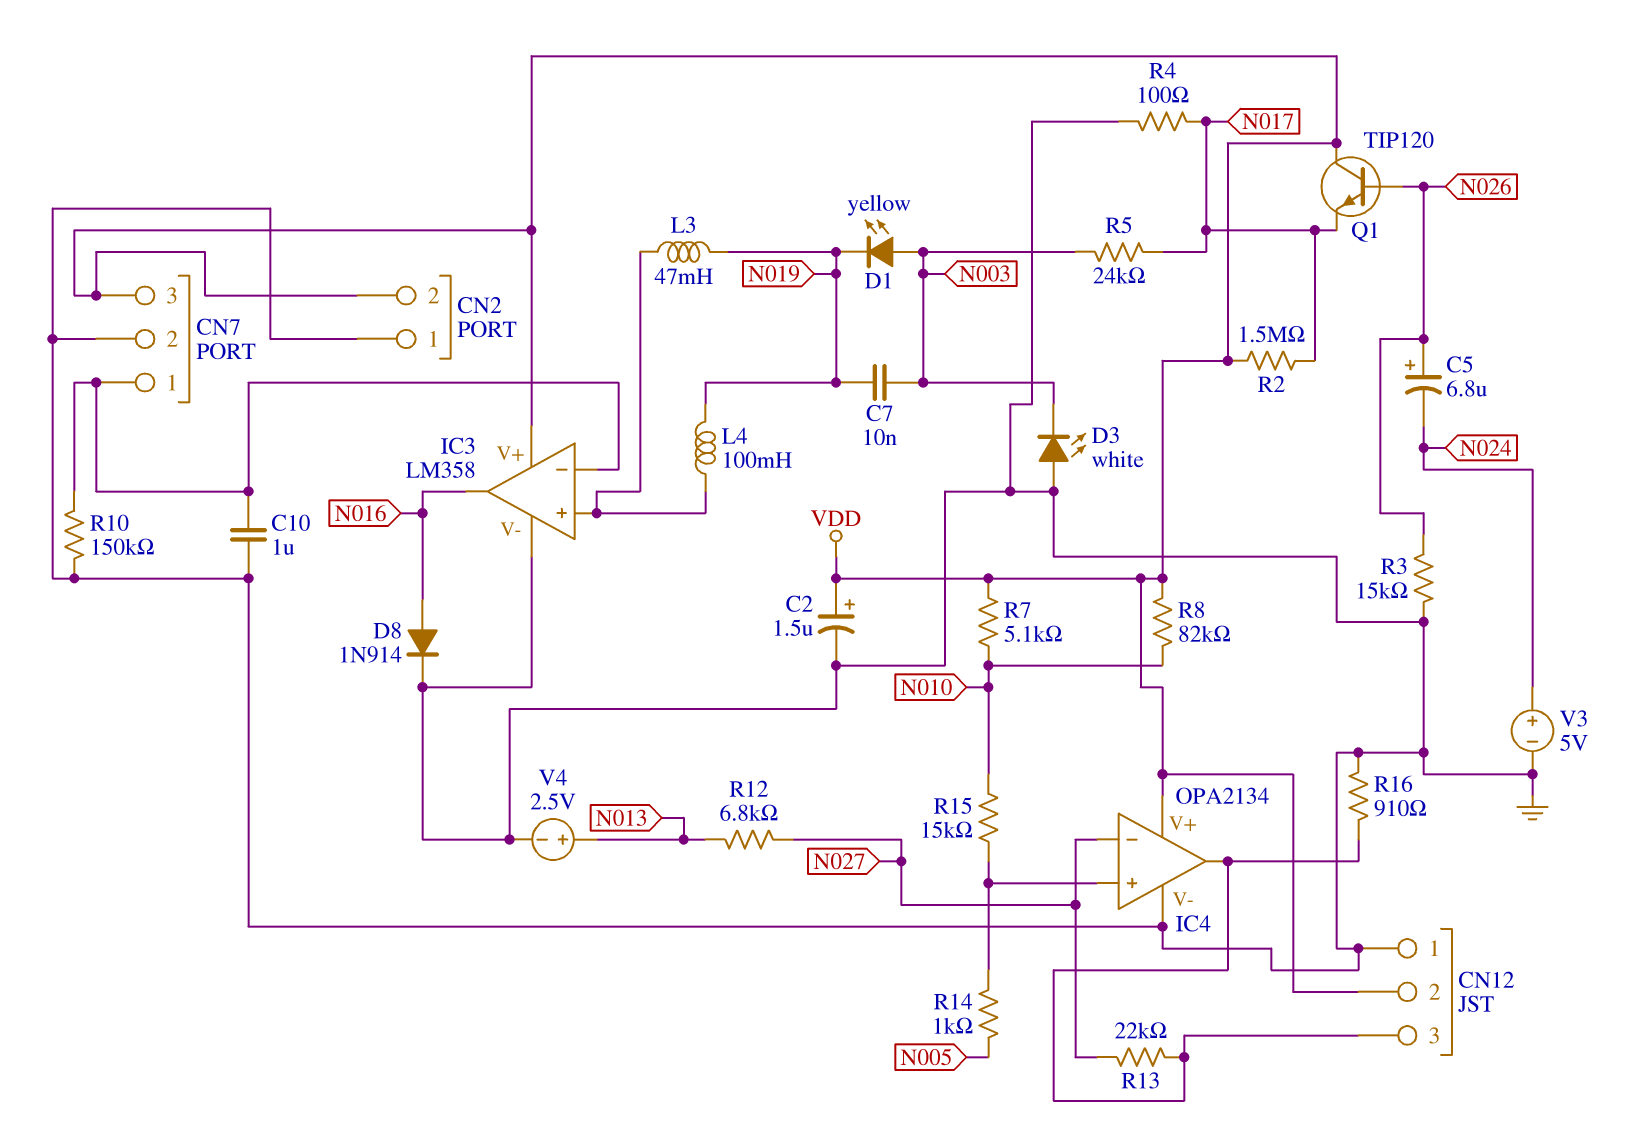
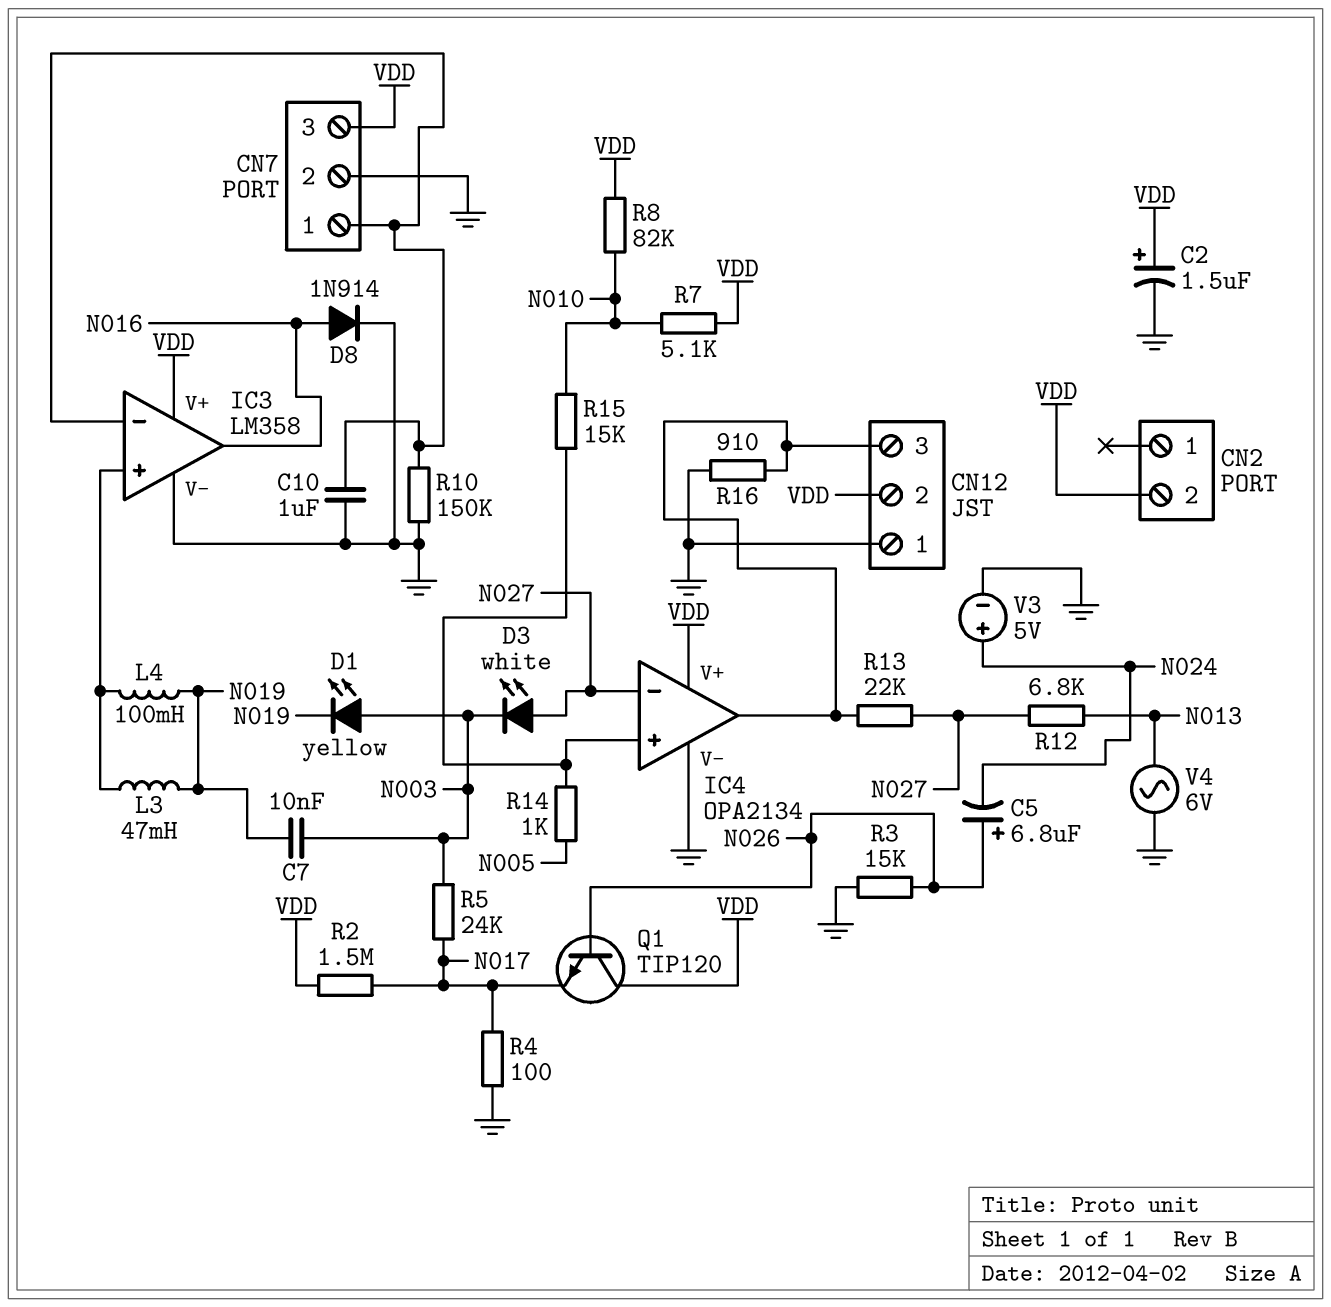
CN2 pin 1: GND -> none
D3: LED white (A GND, K N003) -> LED white (A N027, K N003)
V4: 2.5V (plus N013, minus GND) -> AC 6V (GND, N013)

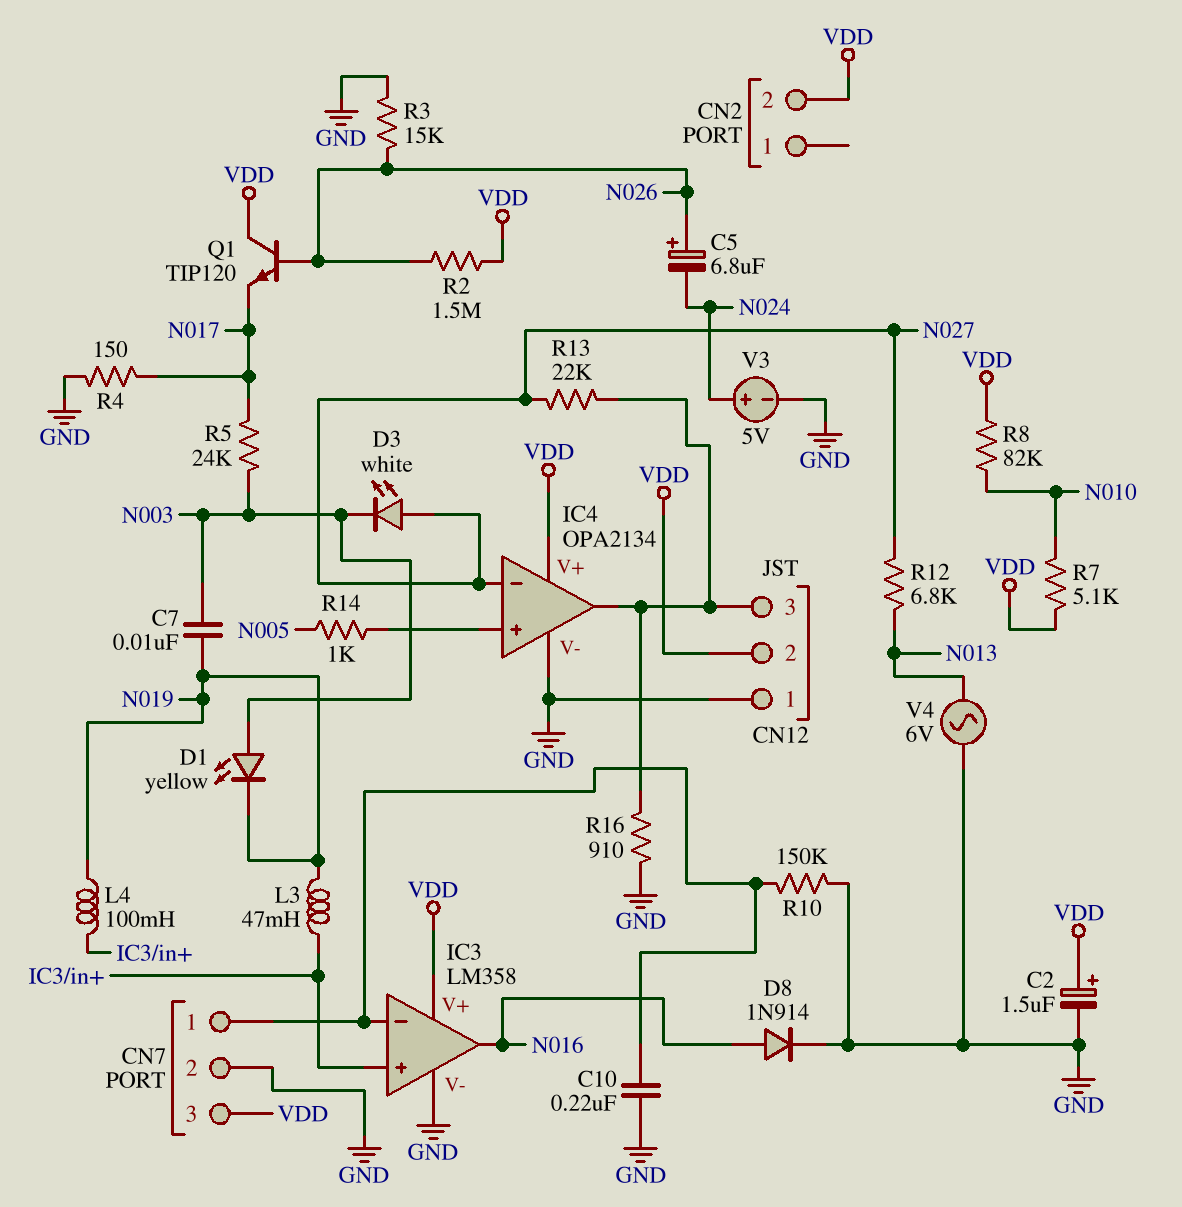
C10: 1uF (CN7/1, GND) -> 220nF (CN7/1, GND)
R2: 1.5M (N017, VDD) -> 1.5M (N026, VDD)
R4: 100 (GND, N017) -> 150 (GND, N017)
R15: 15k (IC4/in+, N010) -> none

